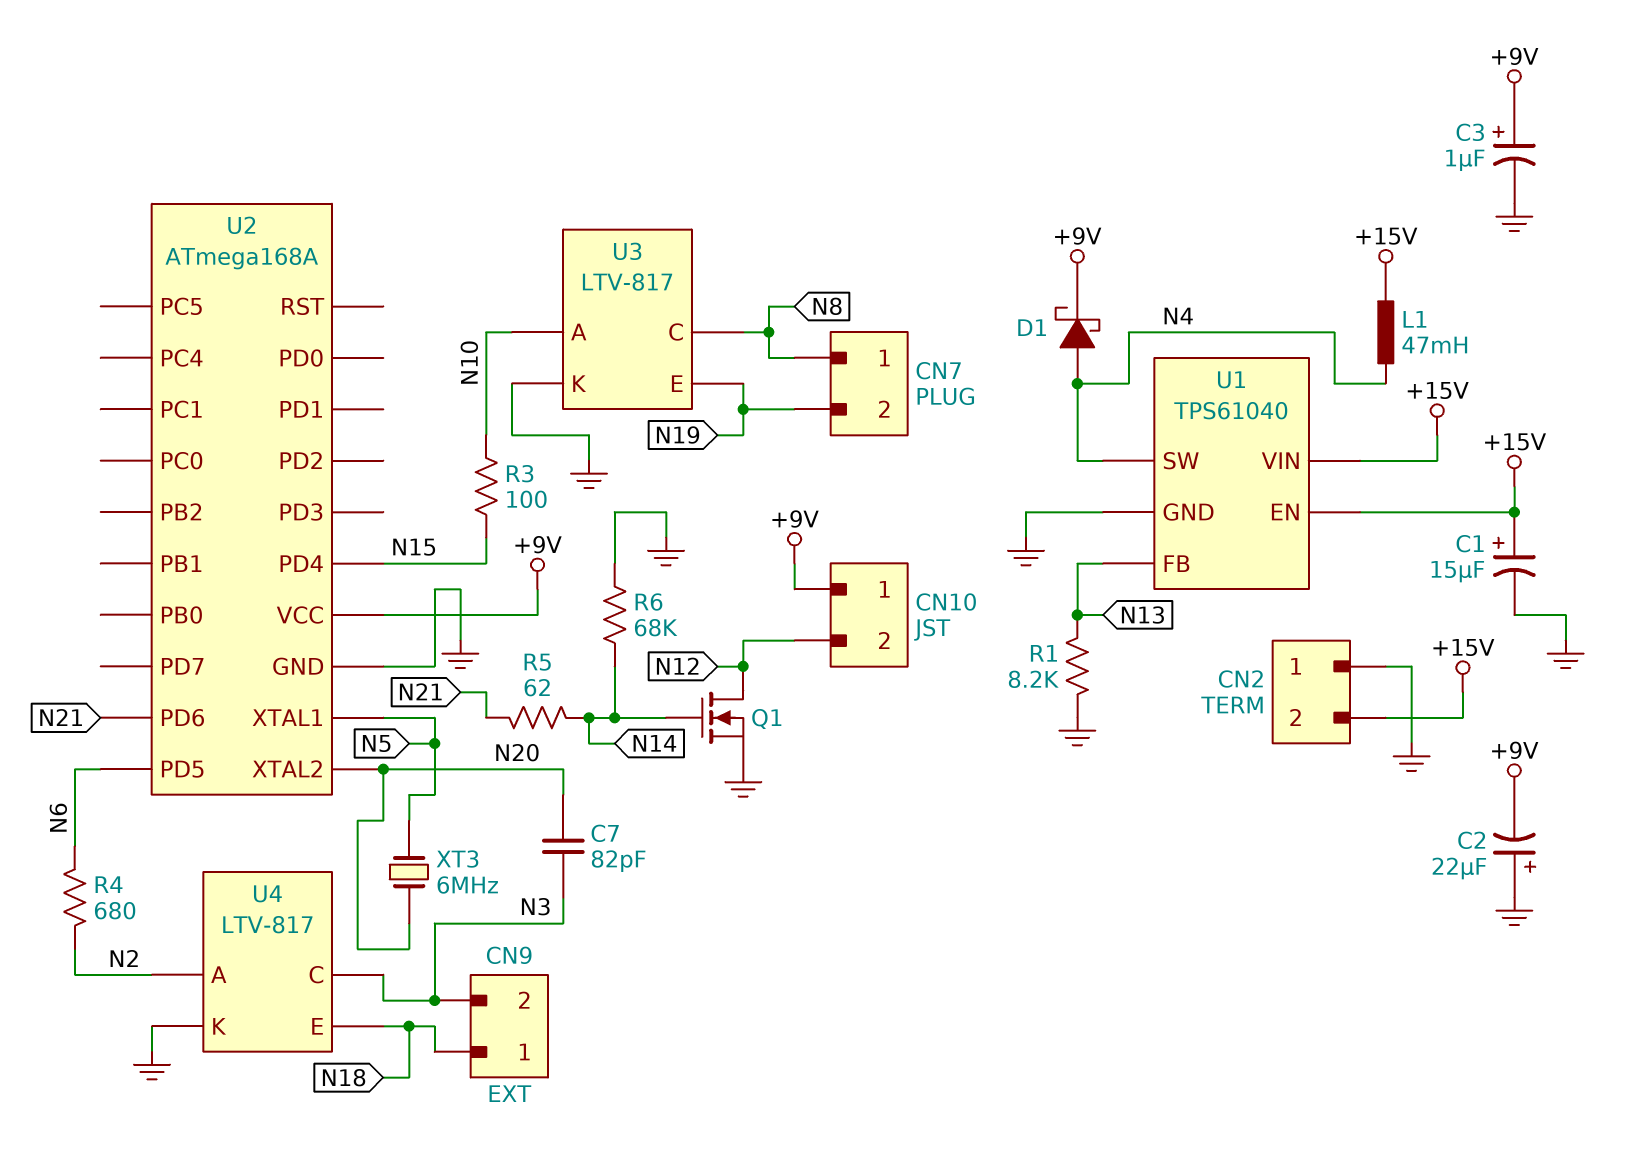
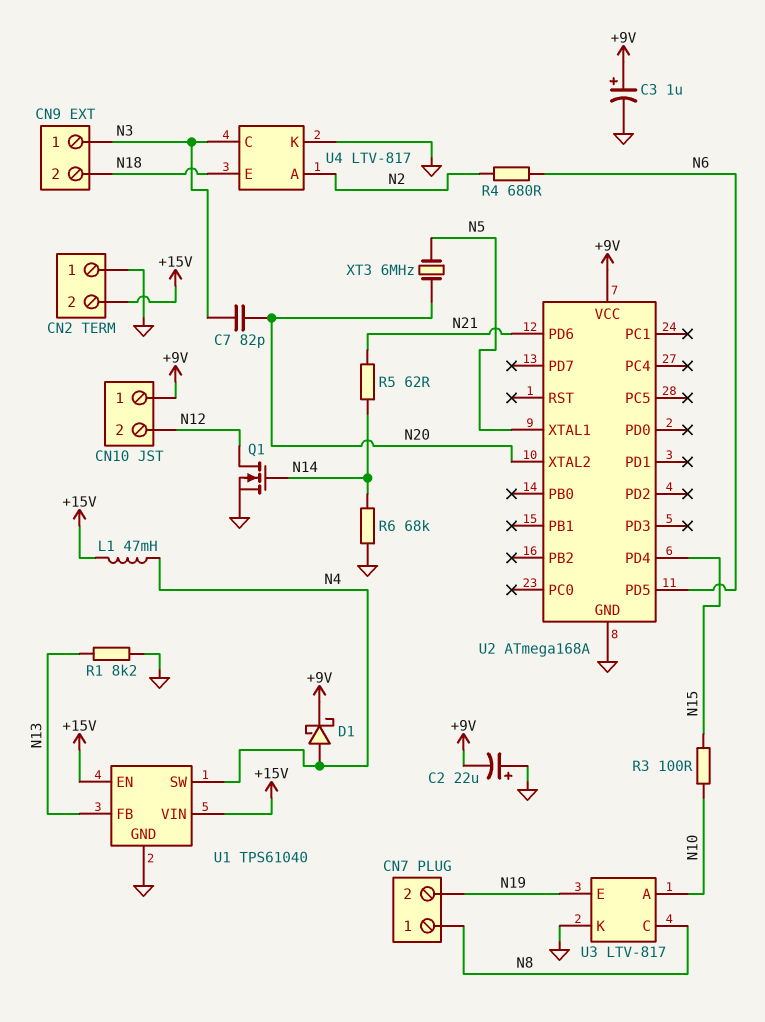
C1: 15uF (plus +15V, minus GND) -> none
CN9 pin 1: N18 -> N3
CN9 pin 2: N3 -> N18

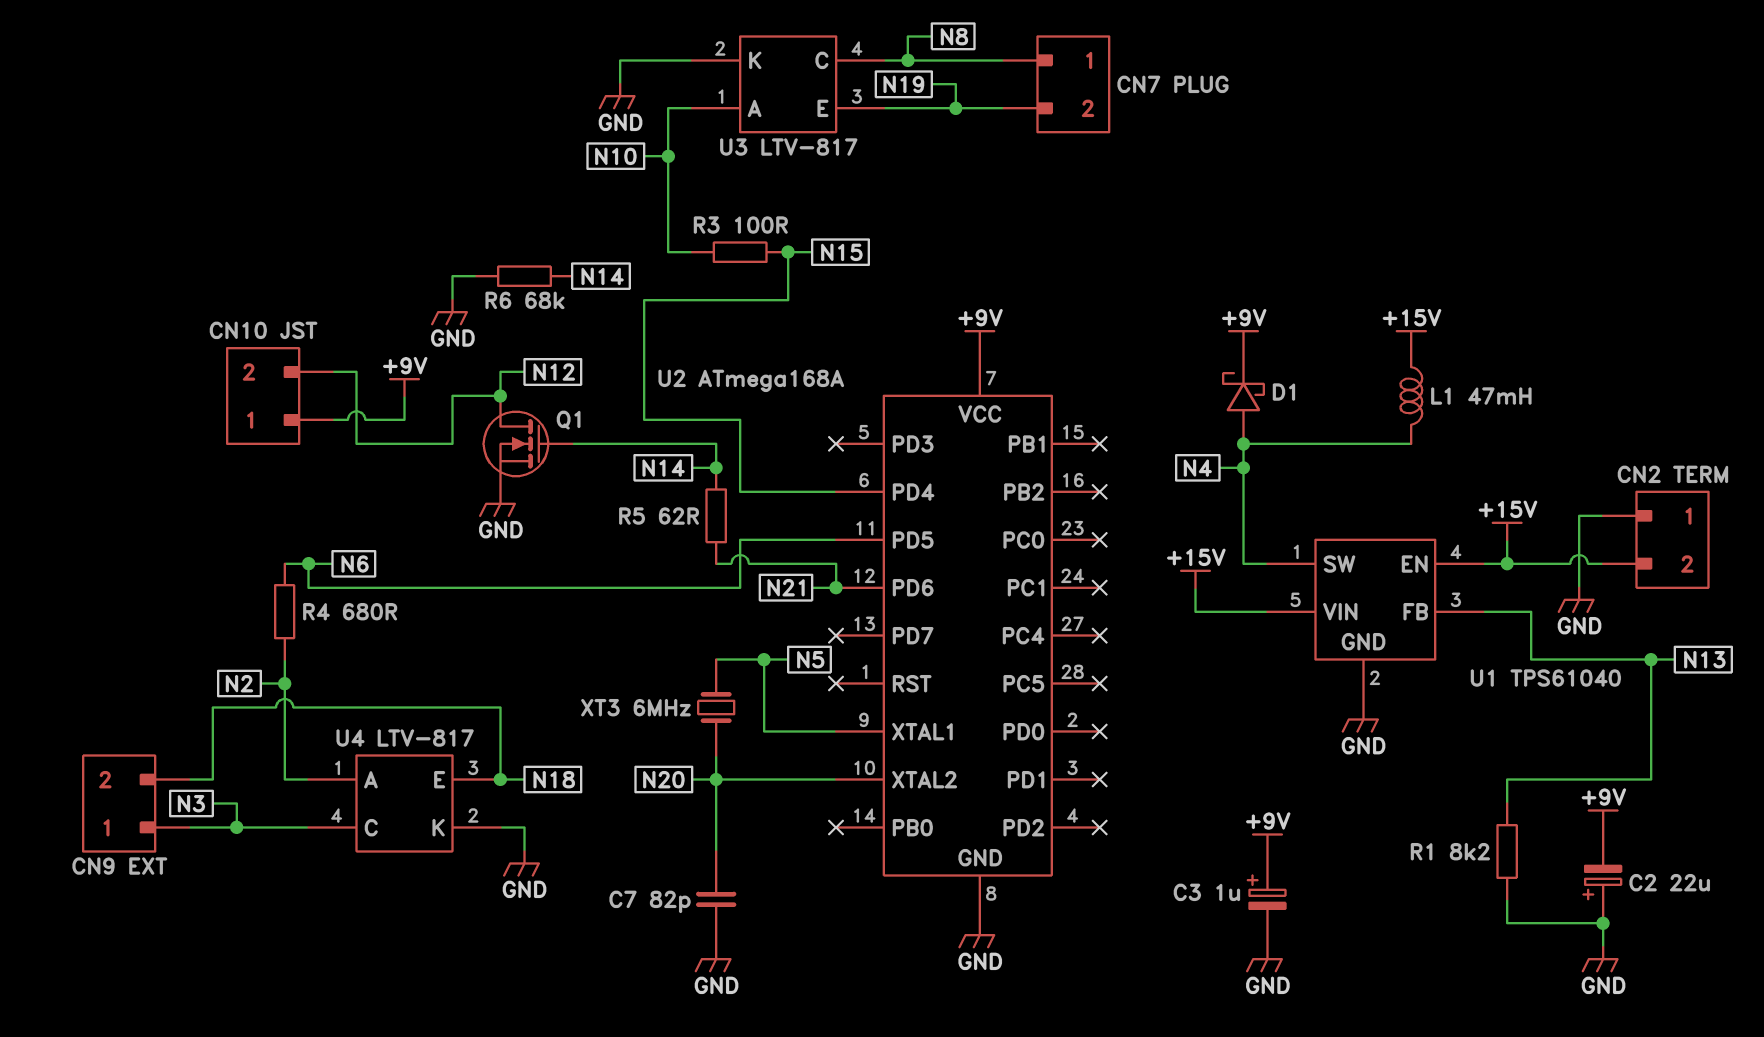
C7: 82pF (N3, N20) -> 82pF (GND, N20)

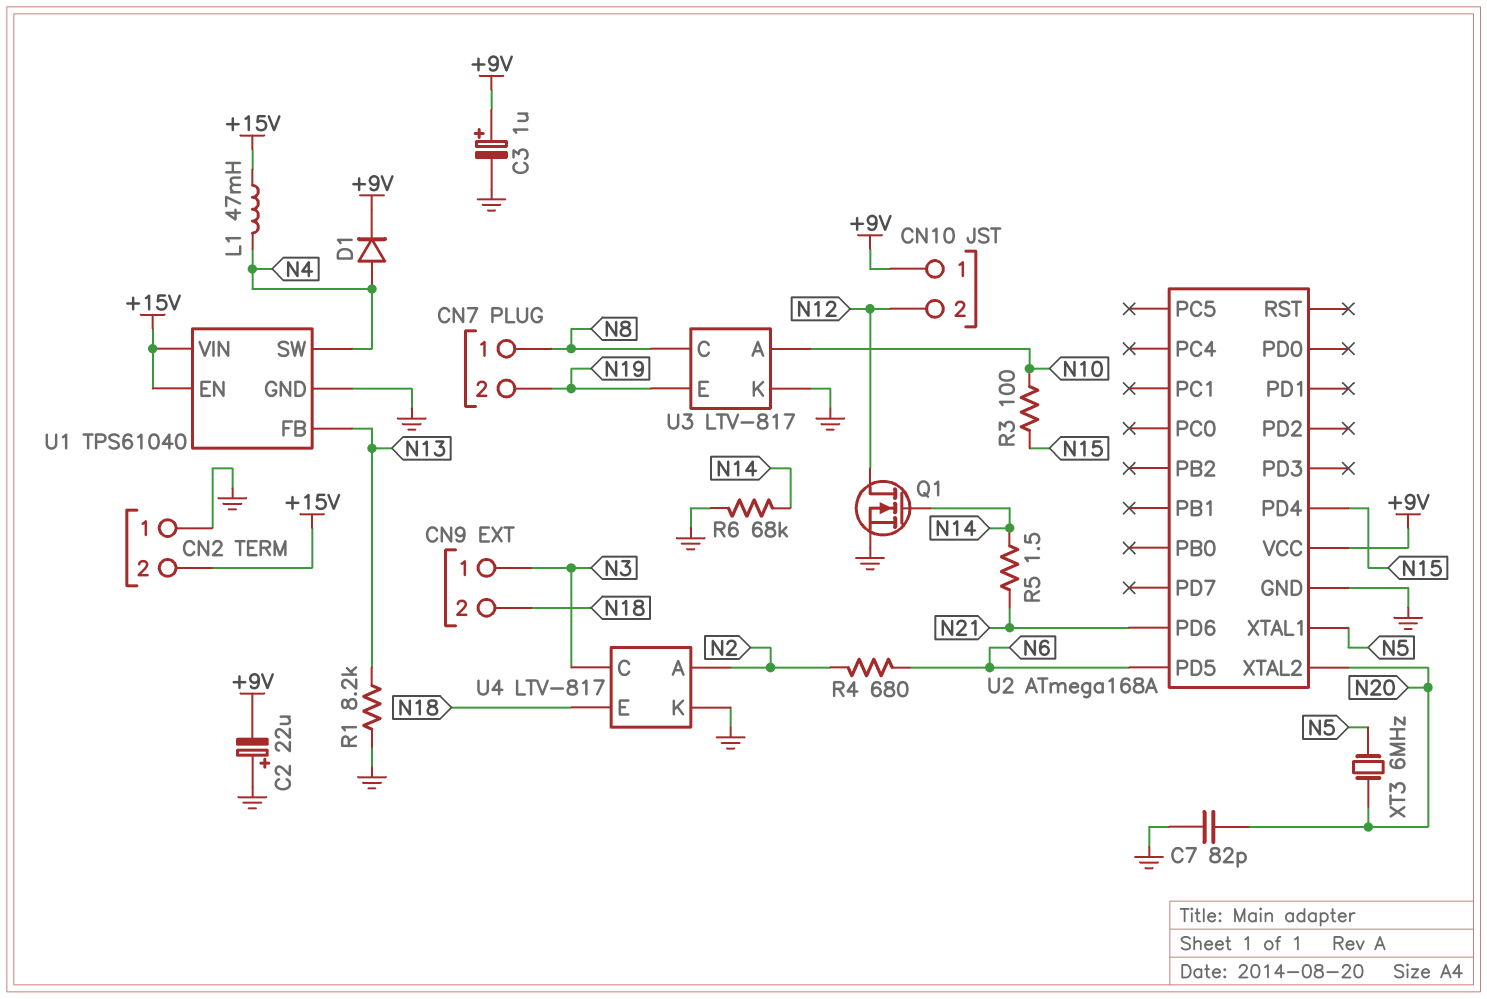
D1: schottky (A N4, K +9V) -> diode (A N4, K +9V)
R5: 62 (N14, N21) -> 1.5 (N14, N21)

